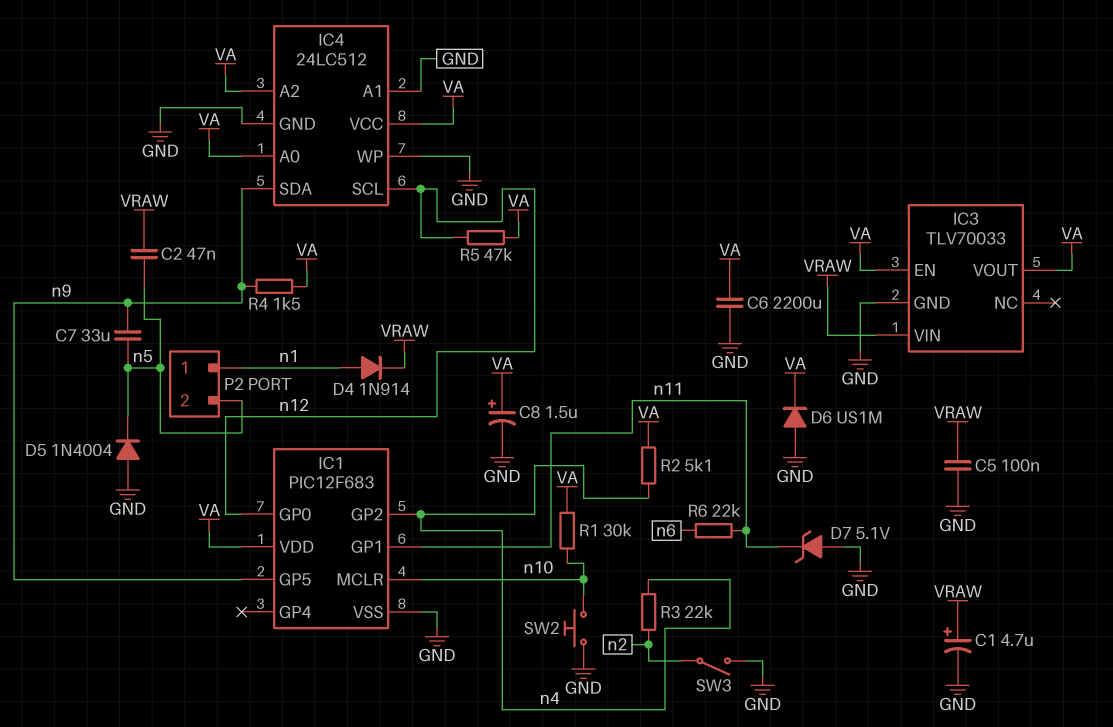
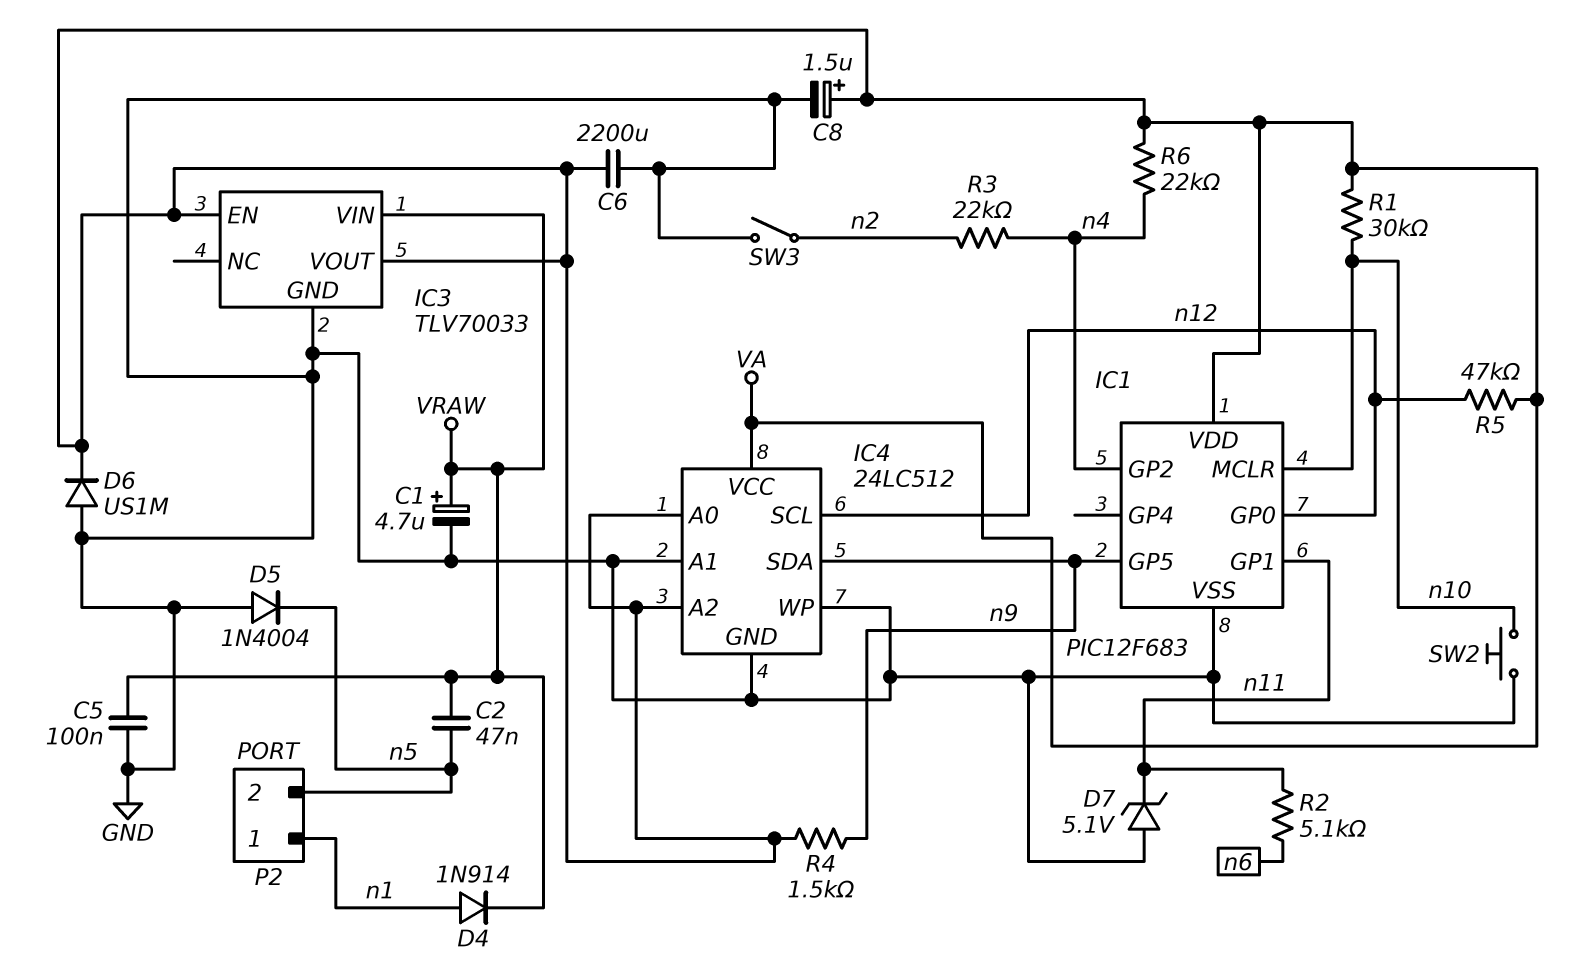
C7: 33uF (n5, n9) -> none
R2: 5.1k (VA, n4) -> 5.1k (n6, n11)
R6: 22k (n6, n11) -> 22k (VA, n4)

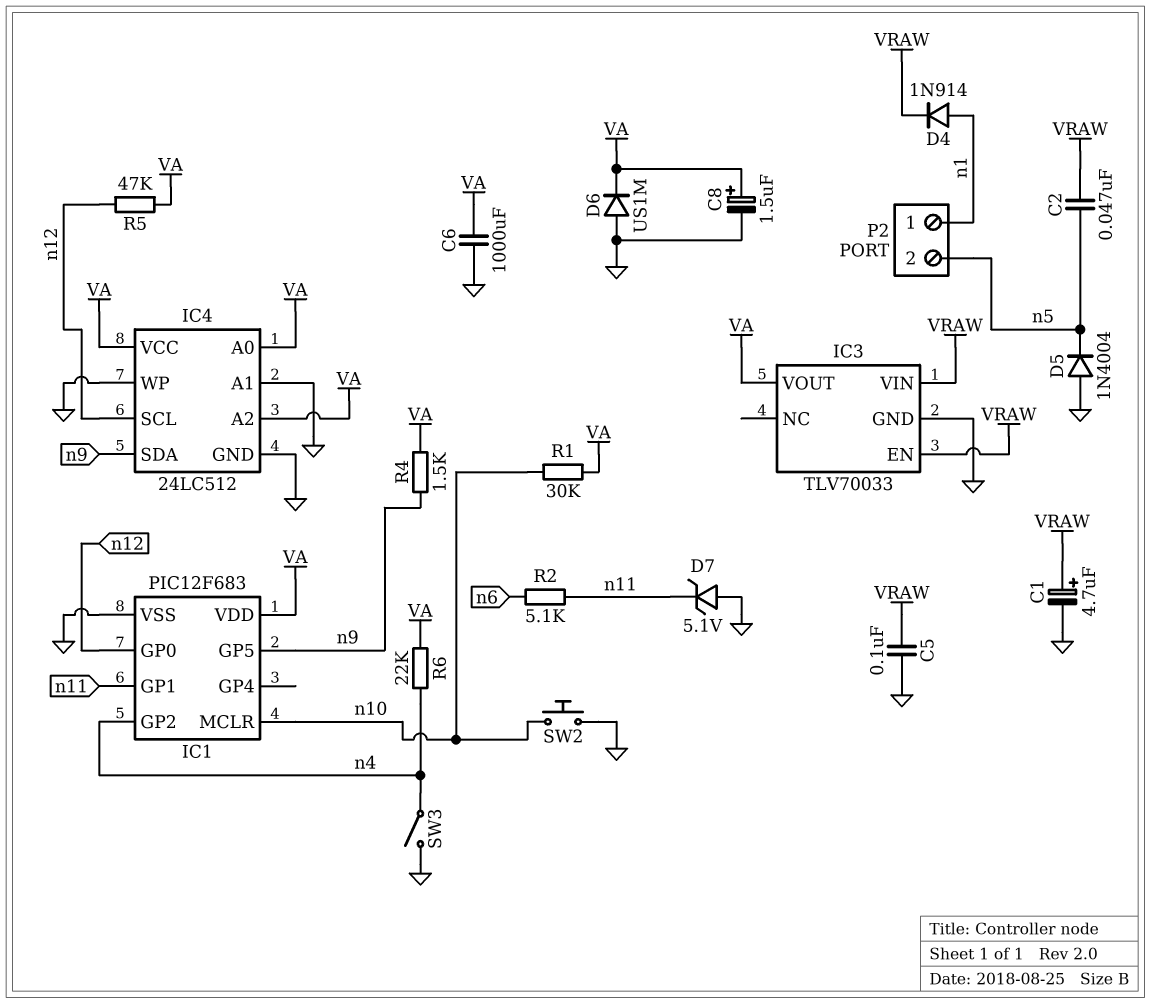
C6: 2200uF (GND, VA) -> 1000uF (GND, VA)
IC3 pin EN: VA -> VRAW
R3: 22k (n2, n4) -> none
SW3: switch (GND, n2) -> switch (GND, n4)

